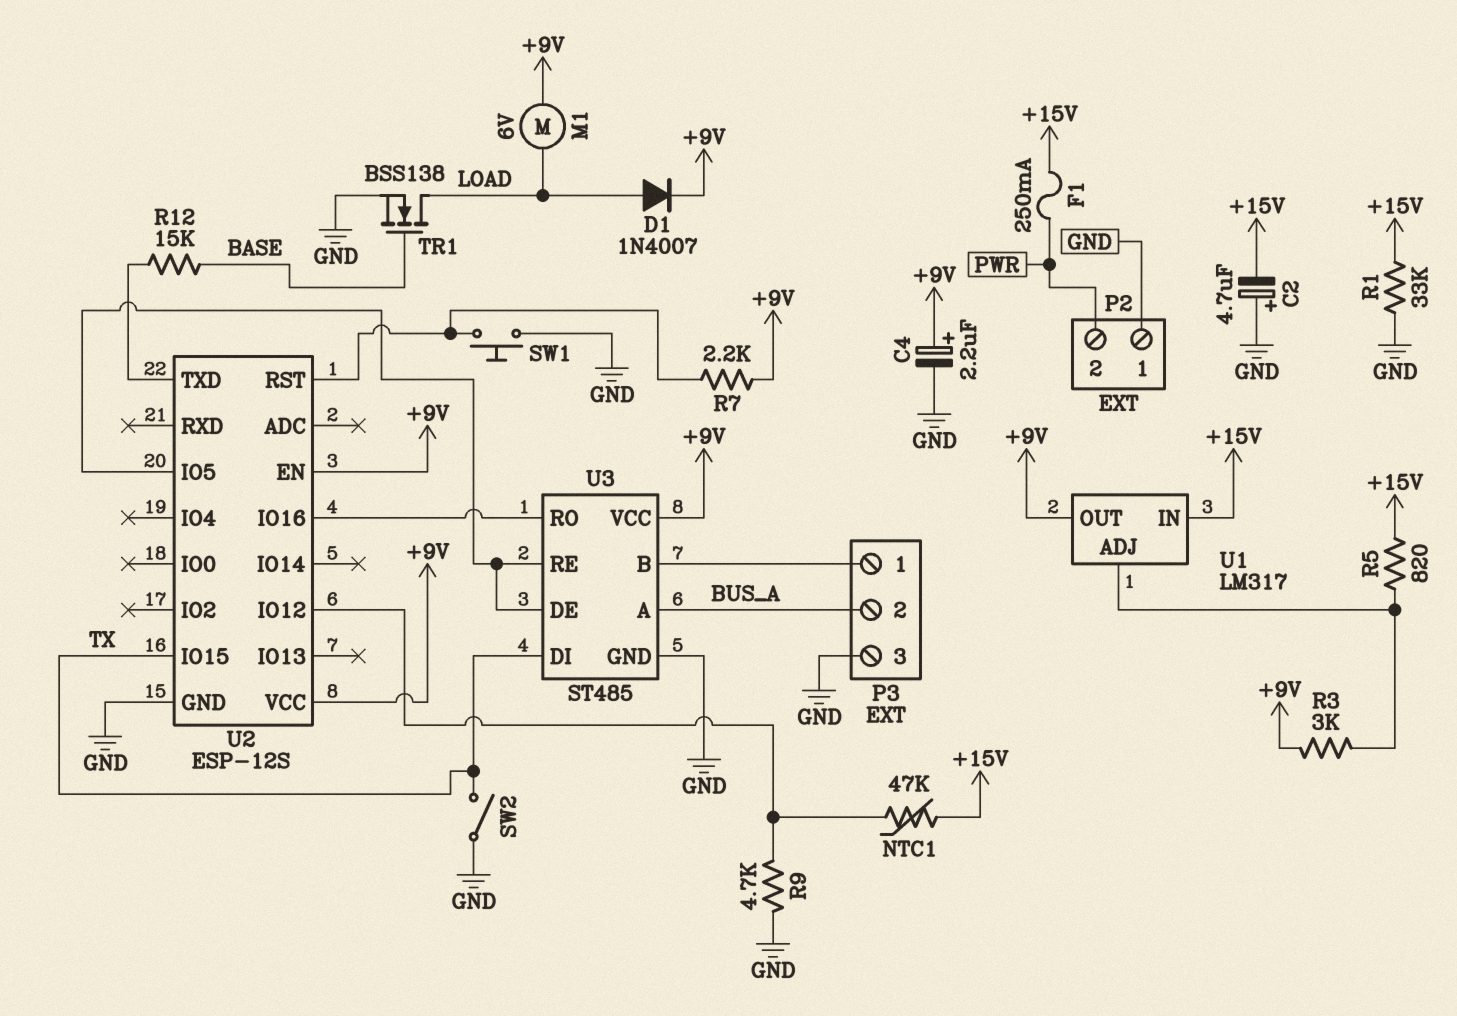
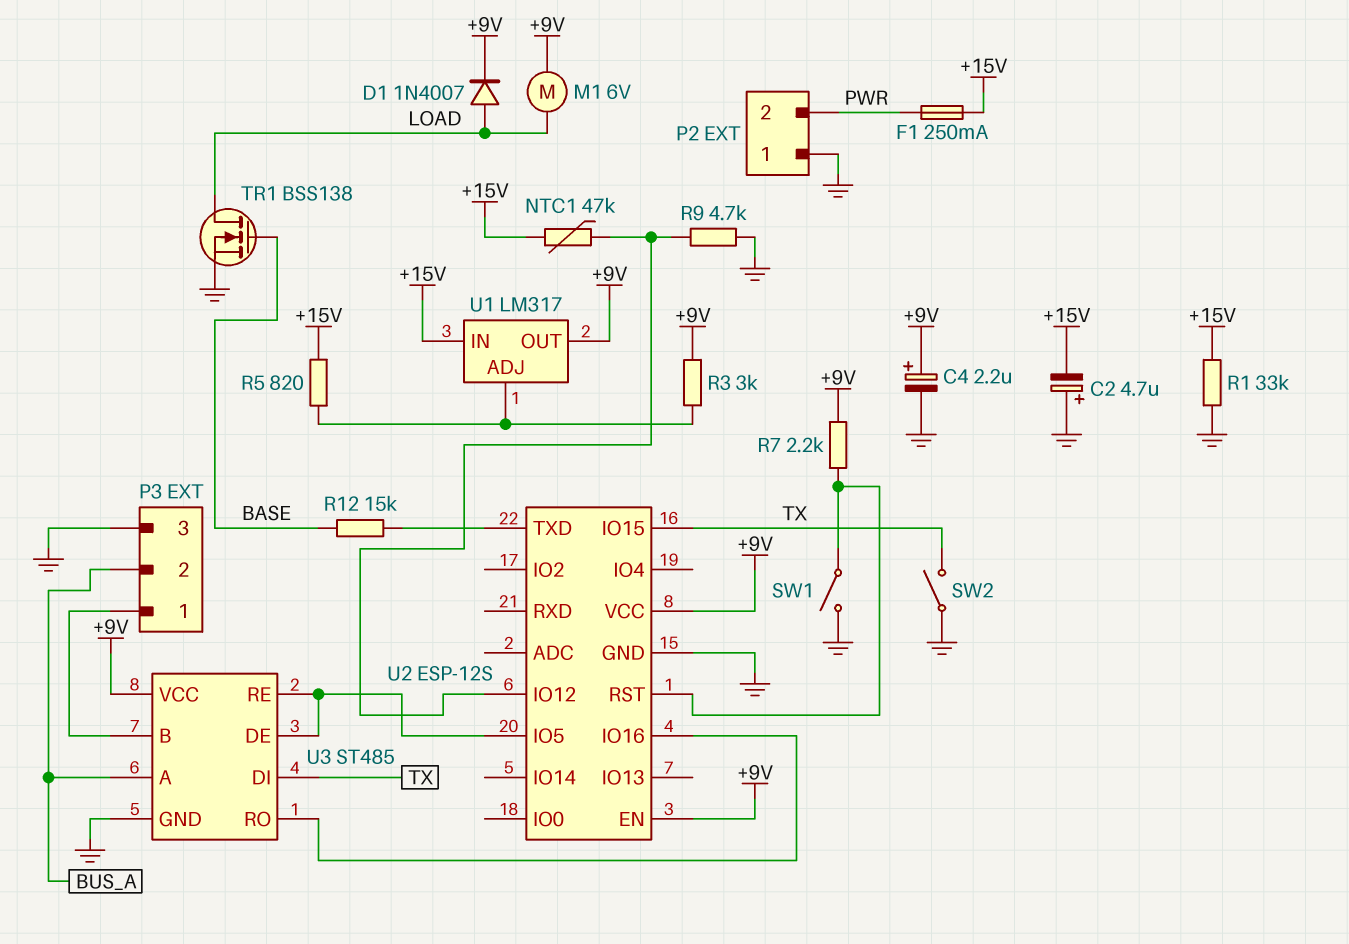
SW1: button (GND, U2/RST) -> switch (GND, U2/RST)

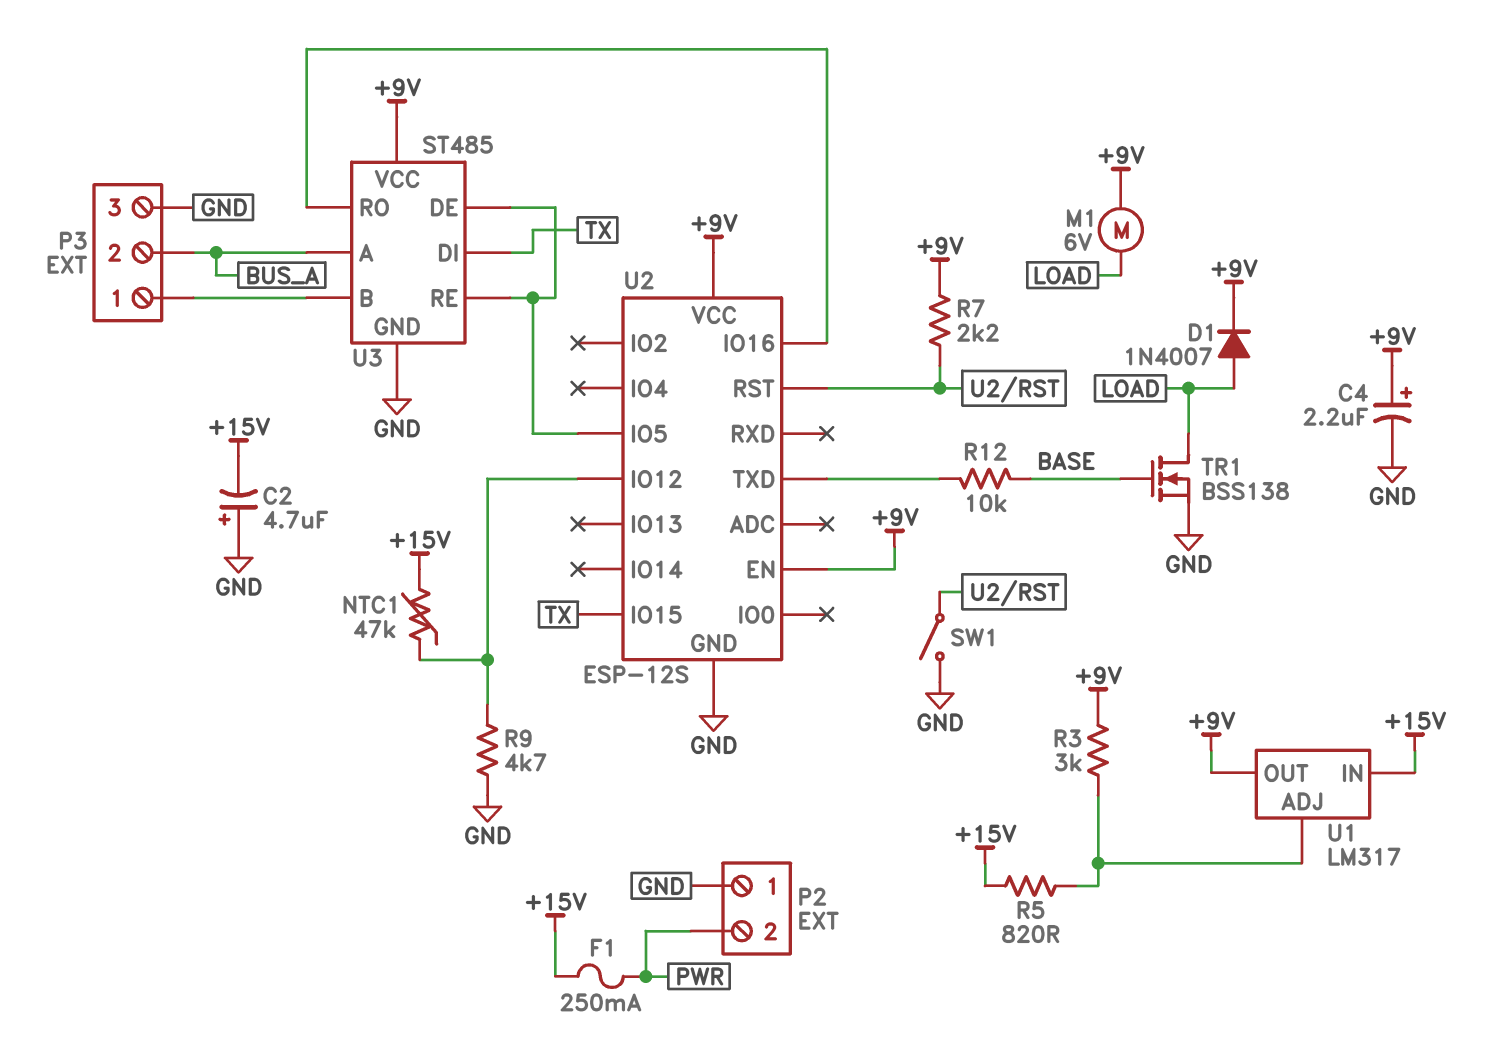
R1: 33k (+15V, GND) -> none
R12: 15k (BASE, U2/TXD) -> 10k (BASE, U2/TXD)
SW2: switch (GND, TX) -> none

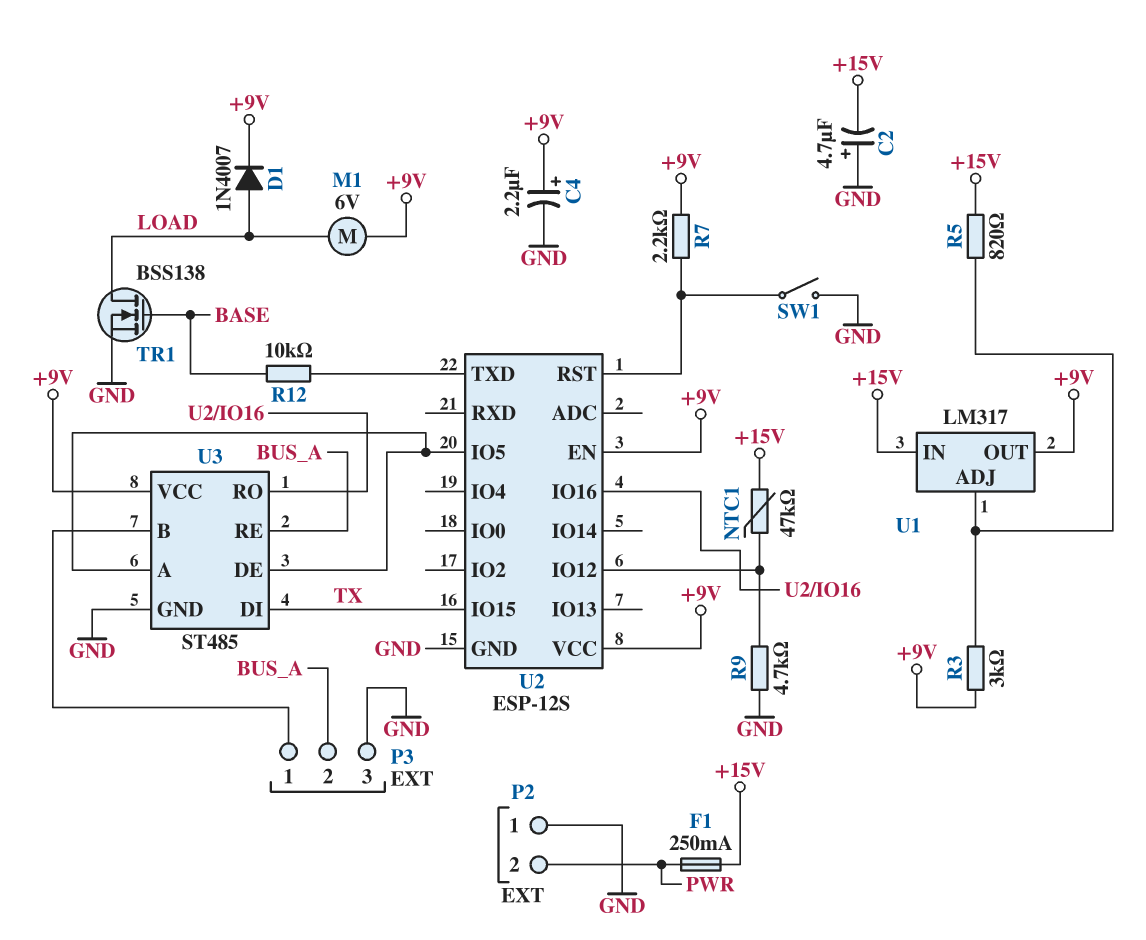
U3 pin A: BUS_A -> U2/IO5
U3 pin RE: U2/IO5 -> BUS_A

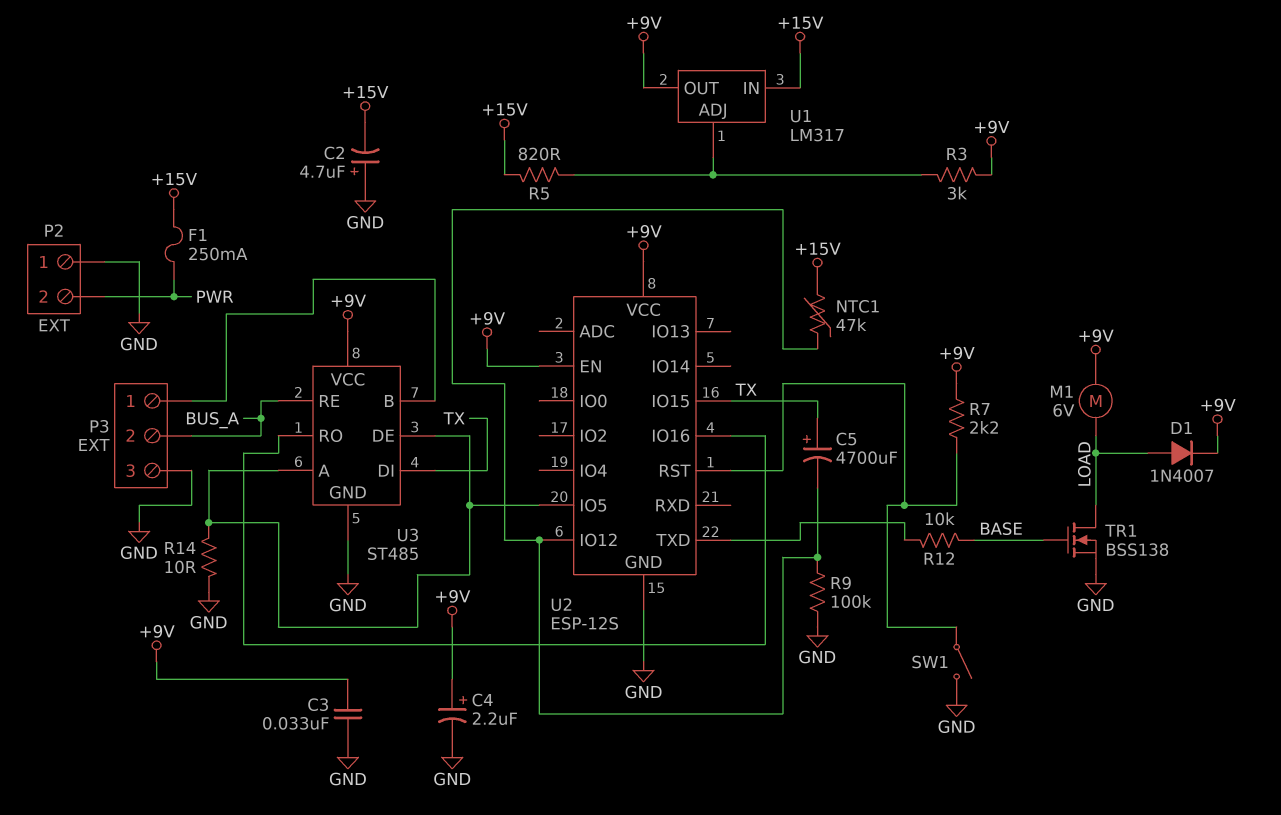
C3: none -> 33nF (+9V, GND)
C5: none -> 4700uF (plus TX, minus U2/IO12)
R9: 4.7k (GND, U2/IO12) -> 100k (GND, U2/IO12)
R14: none -> 10 (GND, U2/IO5)

